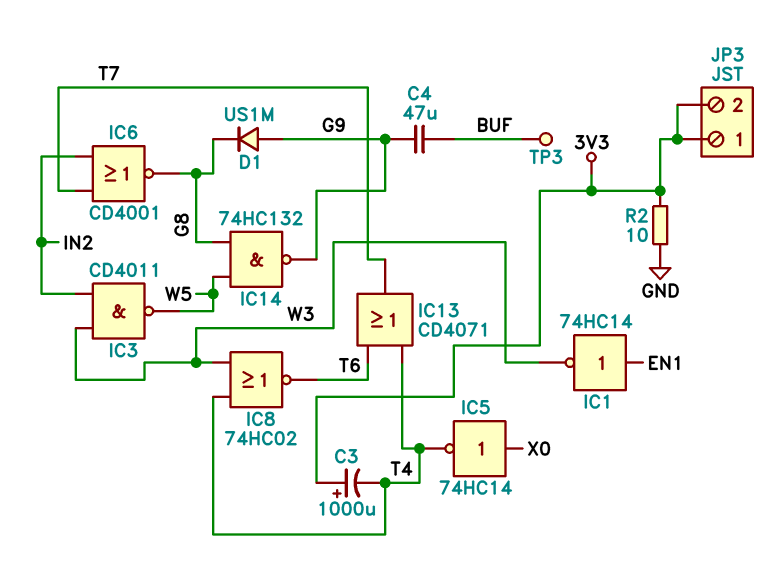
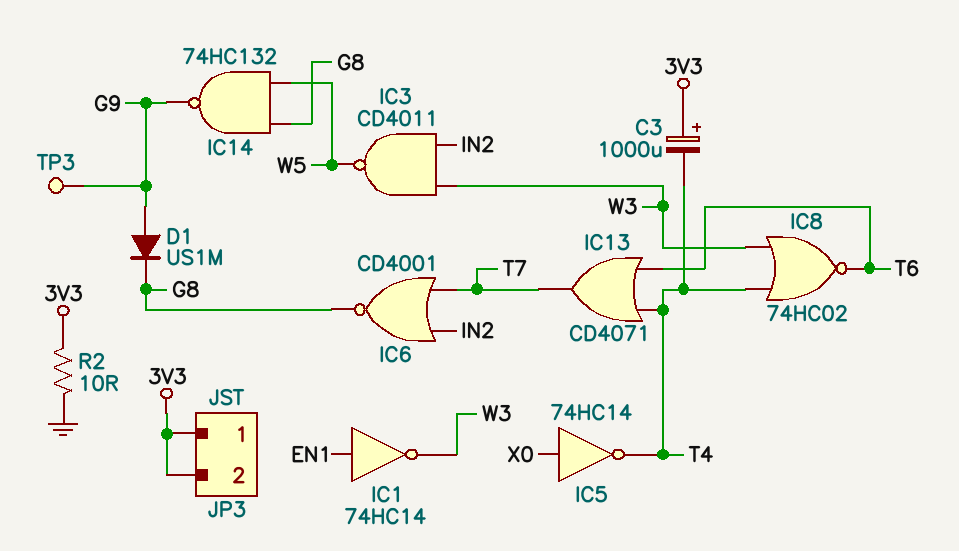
C4: 47uF (BUF, G9) -> none
TP3: test point (BUF) -> test point (G9)

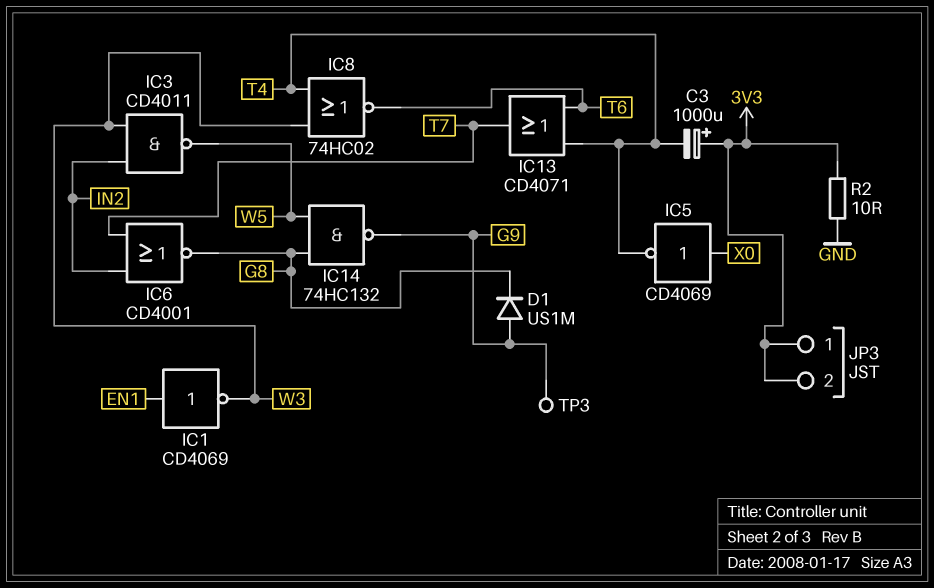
IC1: NOT 74HC14 (in EN1, out W3) -> NOT CD4069 (in EN1, out W3)
IC5: NOT 74HC14 (in X0, out T4) -> NOT CD4069 (in X0, out T4)

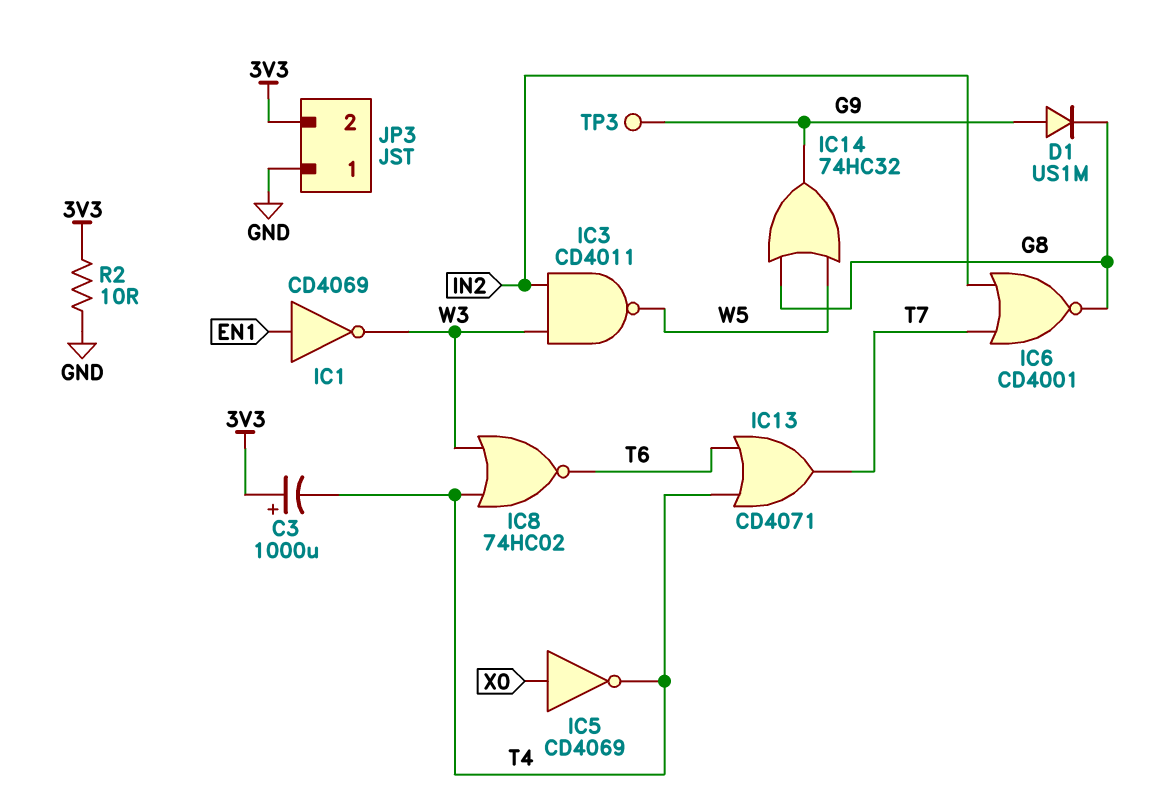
IC14: NAND 74HC132 (in G8, in W5, out G9) -> OR 74HC32 (in G8, in W5, out G9)
JP3 pin 1: 3V3 -> GND

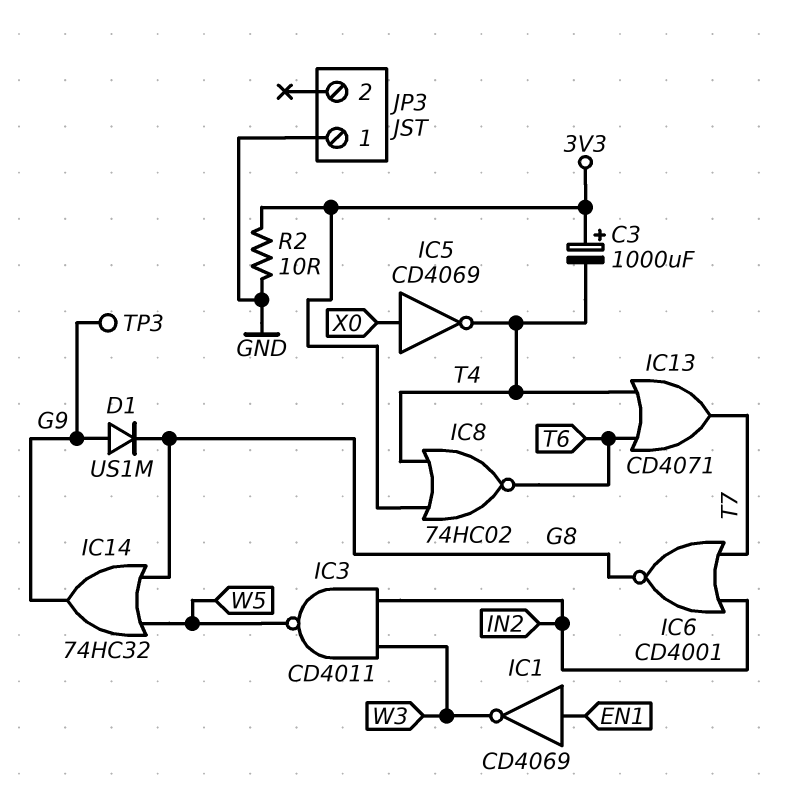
IC8: NOR 74HC02 (in T4, in W3, out T6) -> NOR 74HC02 (in 3V3, in T4, out T6)
JP3 pin 2: 3V3 -> none

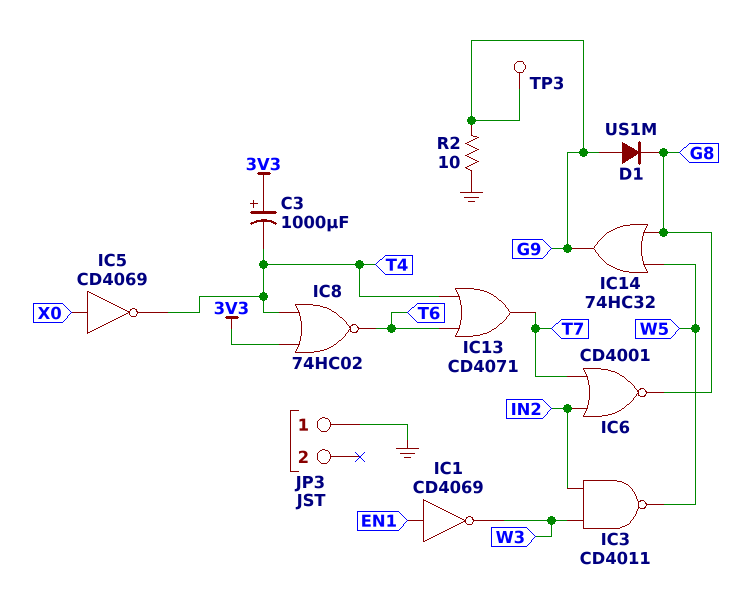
R2: 10 (3V3, GND) -> 10 (G9, GND)

